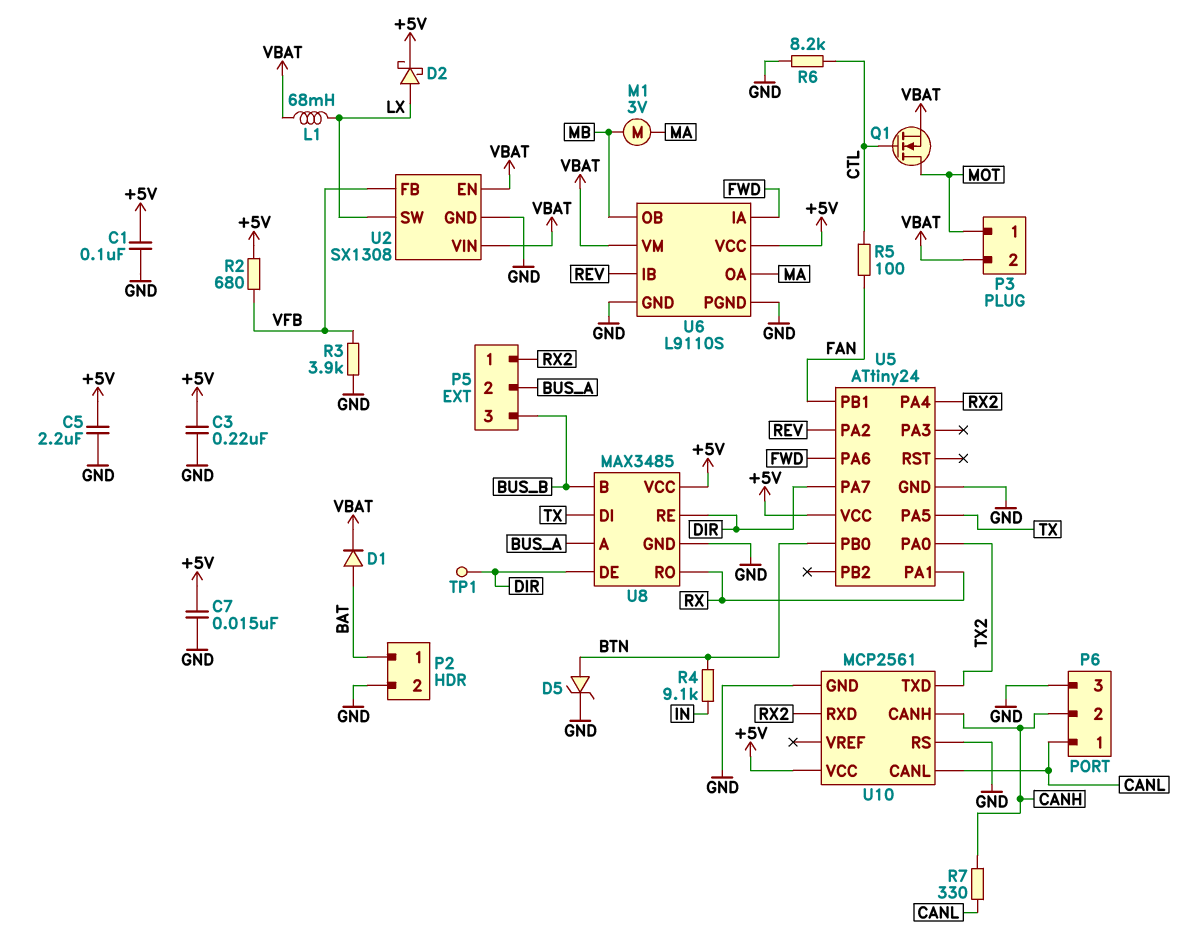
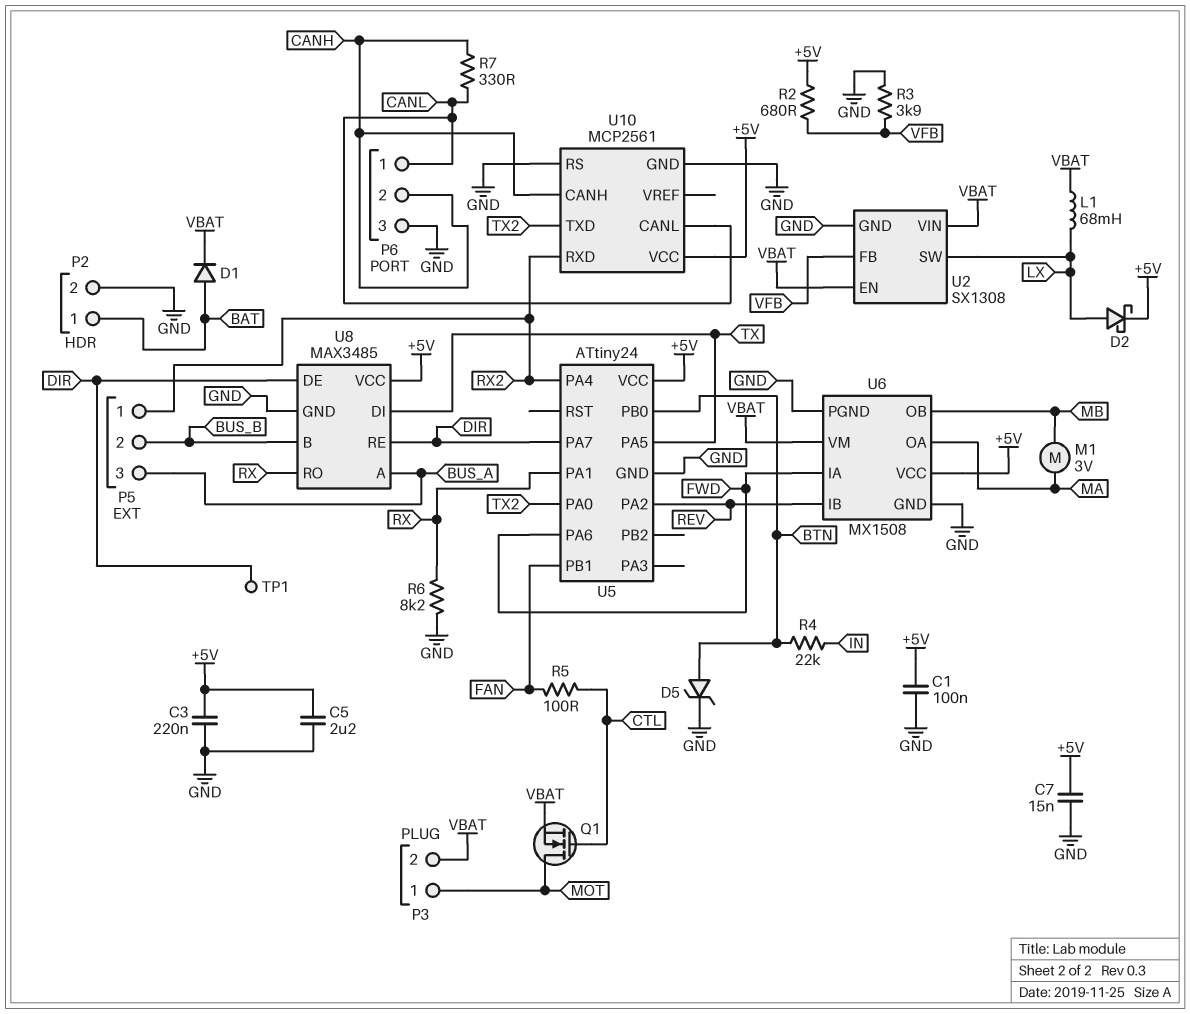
P5 pin 2: BUS_A -> BUS_B
P5 pin 3: BUS_B -> BUS_A
R4: 9.1k (BTN, IN) -> 22k (BTN, IN)
R6: 8.2k (CTL, GND) -> 8.2k (GND, RX)
U6: L9110S -> MX1508

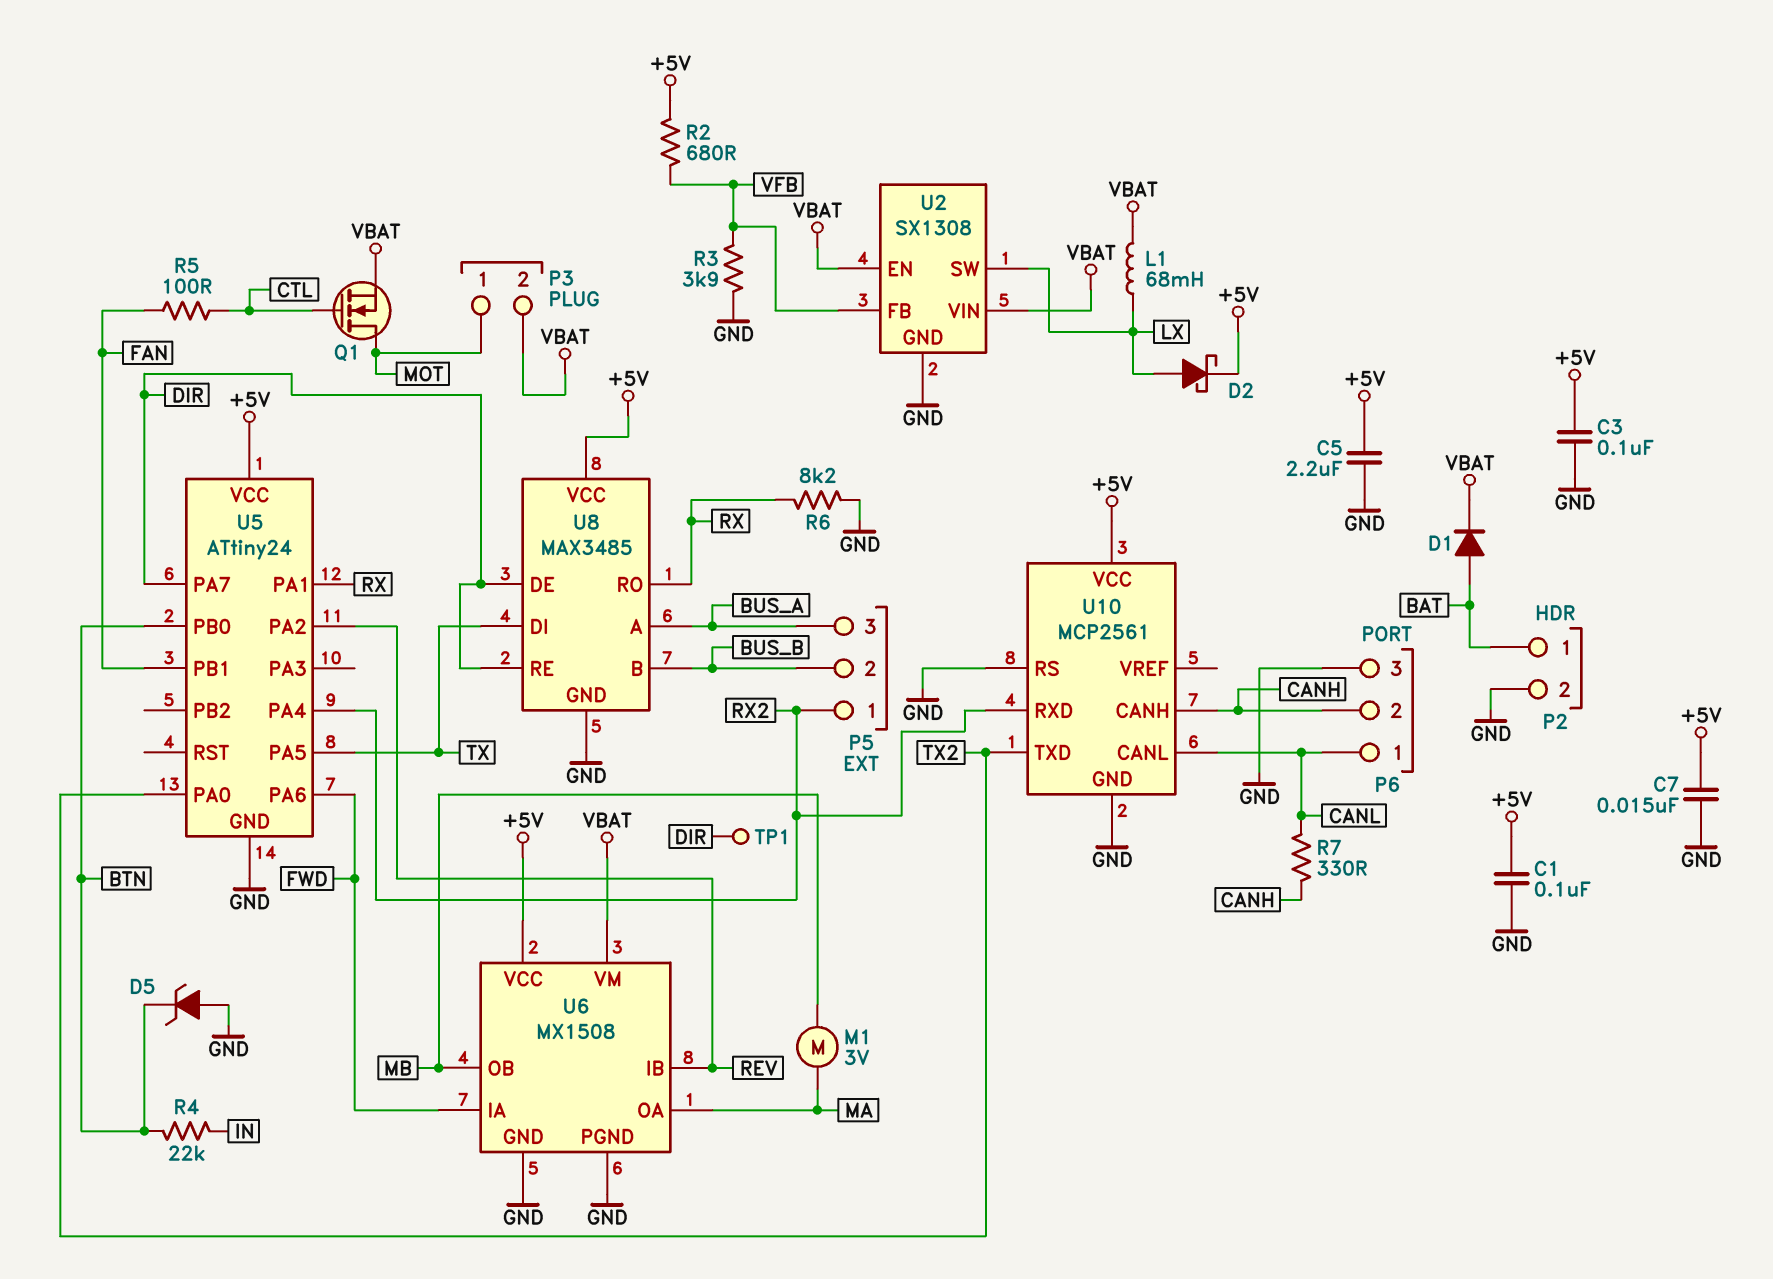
C3: 220nF (+5V, GND) -> 100nF (+5V, GND)
D5: zener (A BTN, K GND) -> zener (A GND, K BTN)

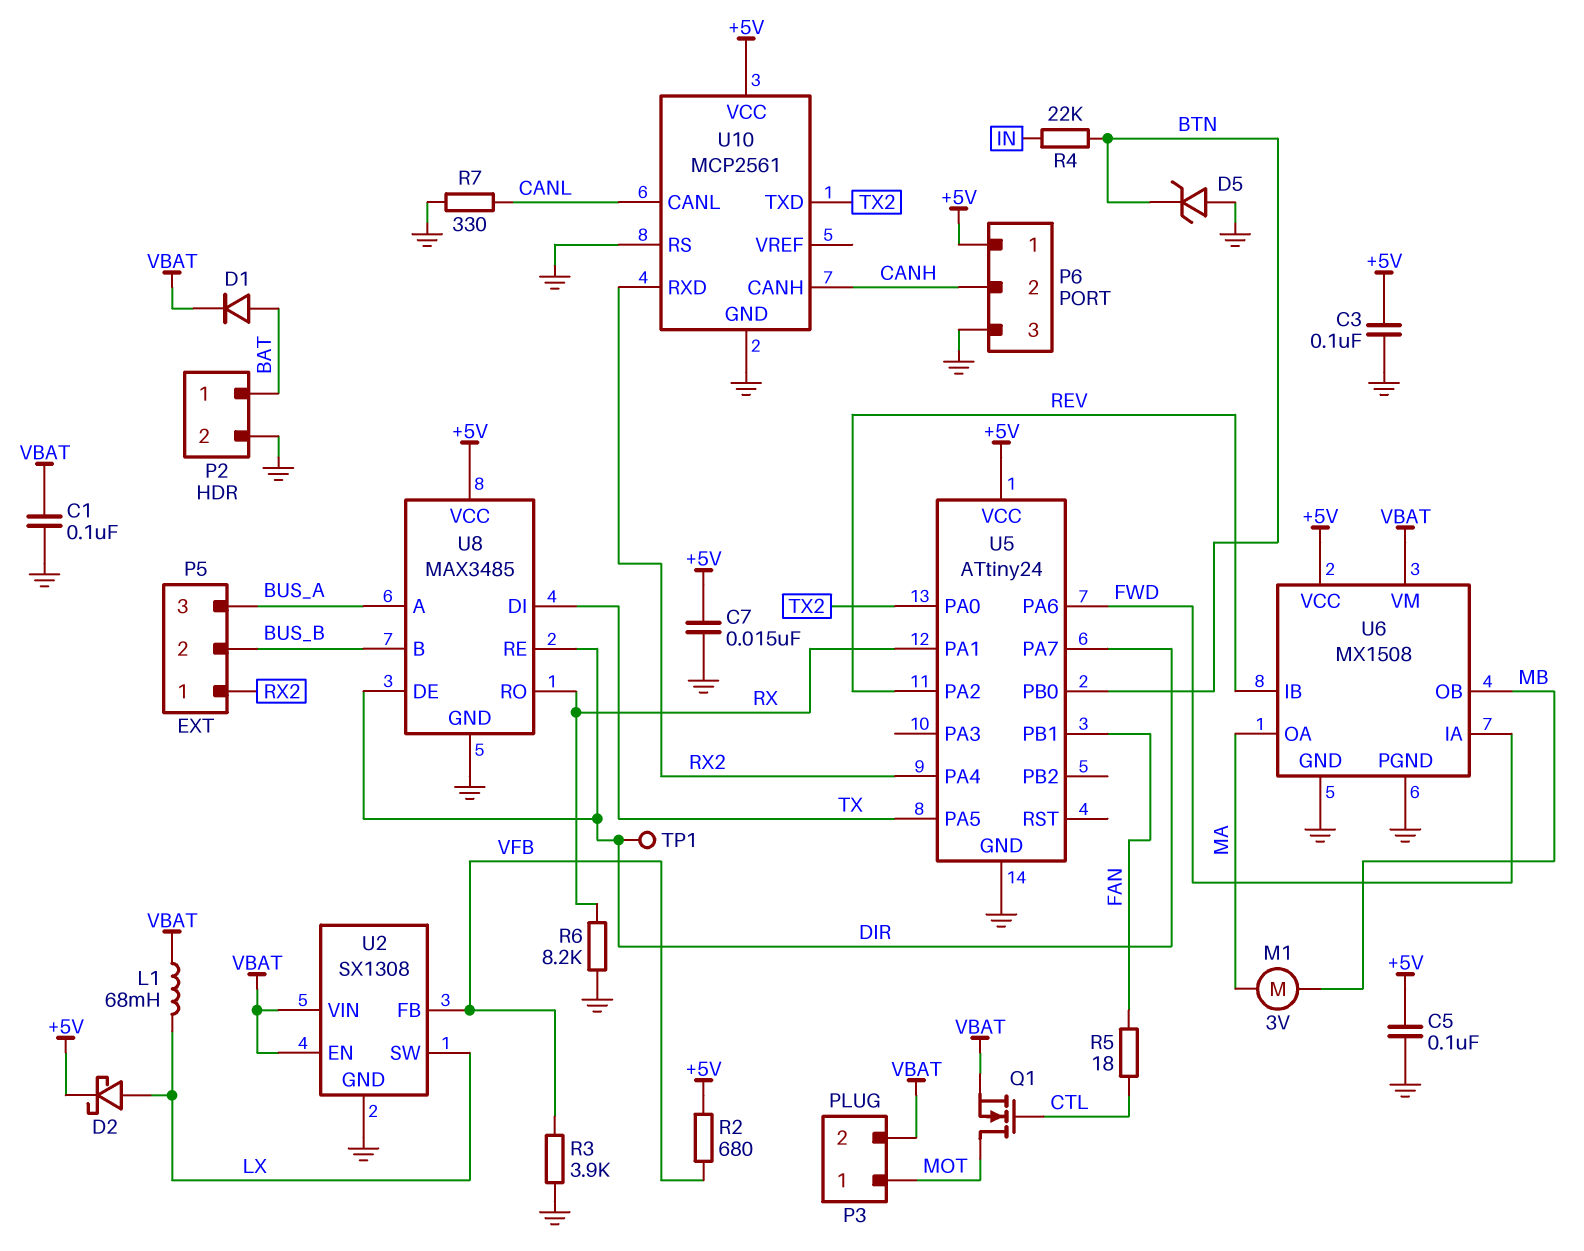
C1: 100nF (+5V, GND) -> 100nF (GND, VBAT)
C5: 2.2uF (+5V, GND) -> 100nF (+5V, GND)
P6 pin 1: CANL -> +5V
R5: 100 (CTL, FAN) -> 18 (CTL, FAN)
R7: 330 (CANH, CANL) -> 330 (CANL, GND)

